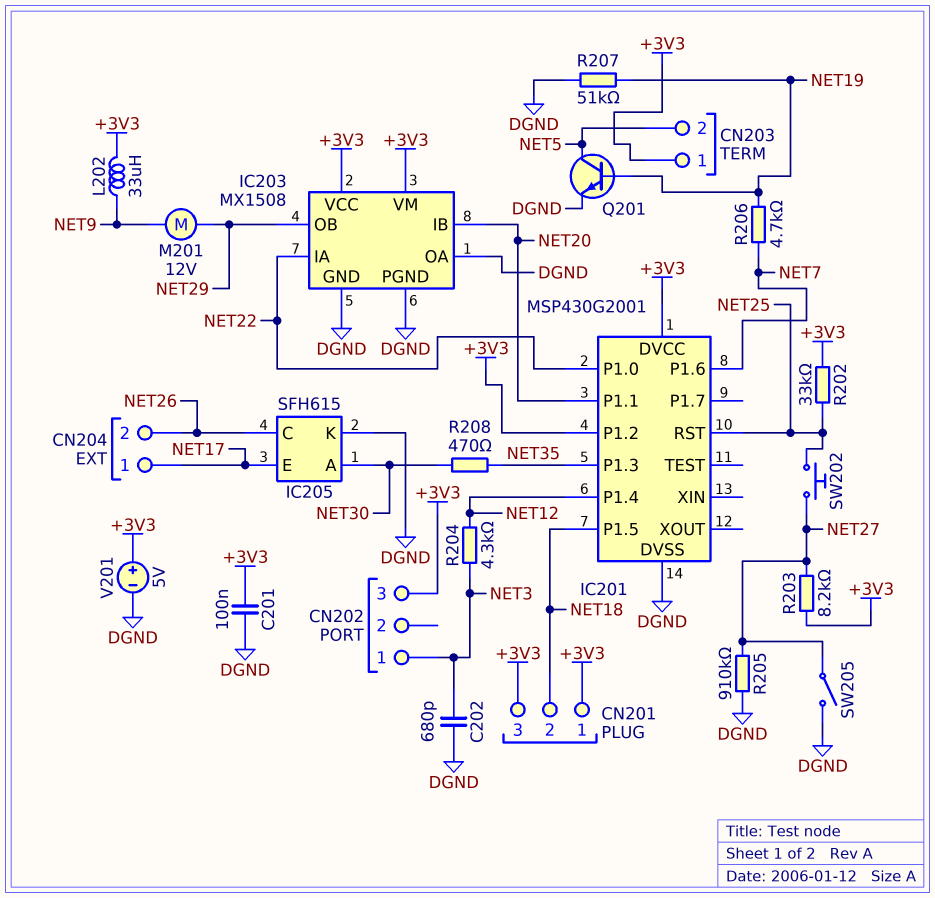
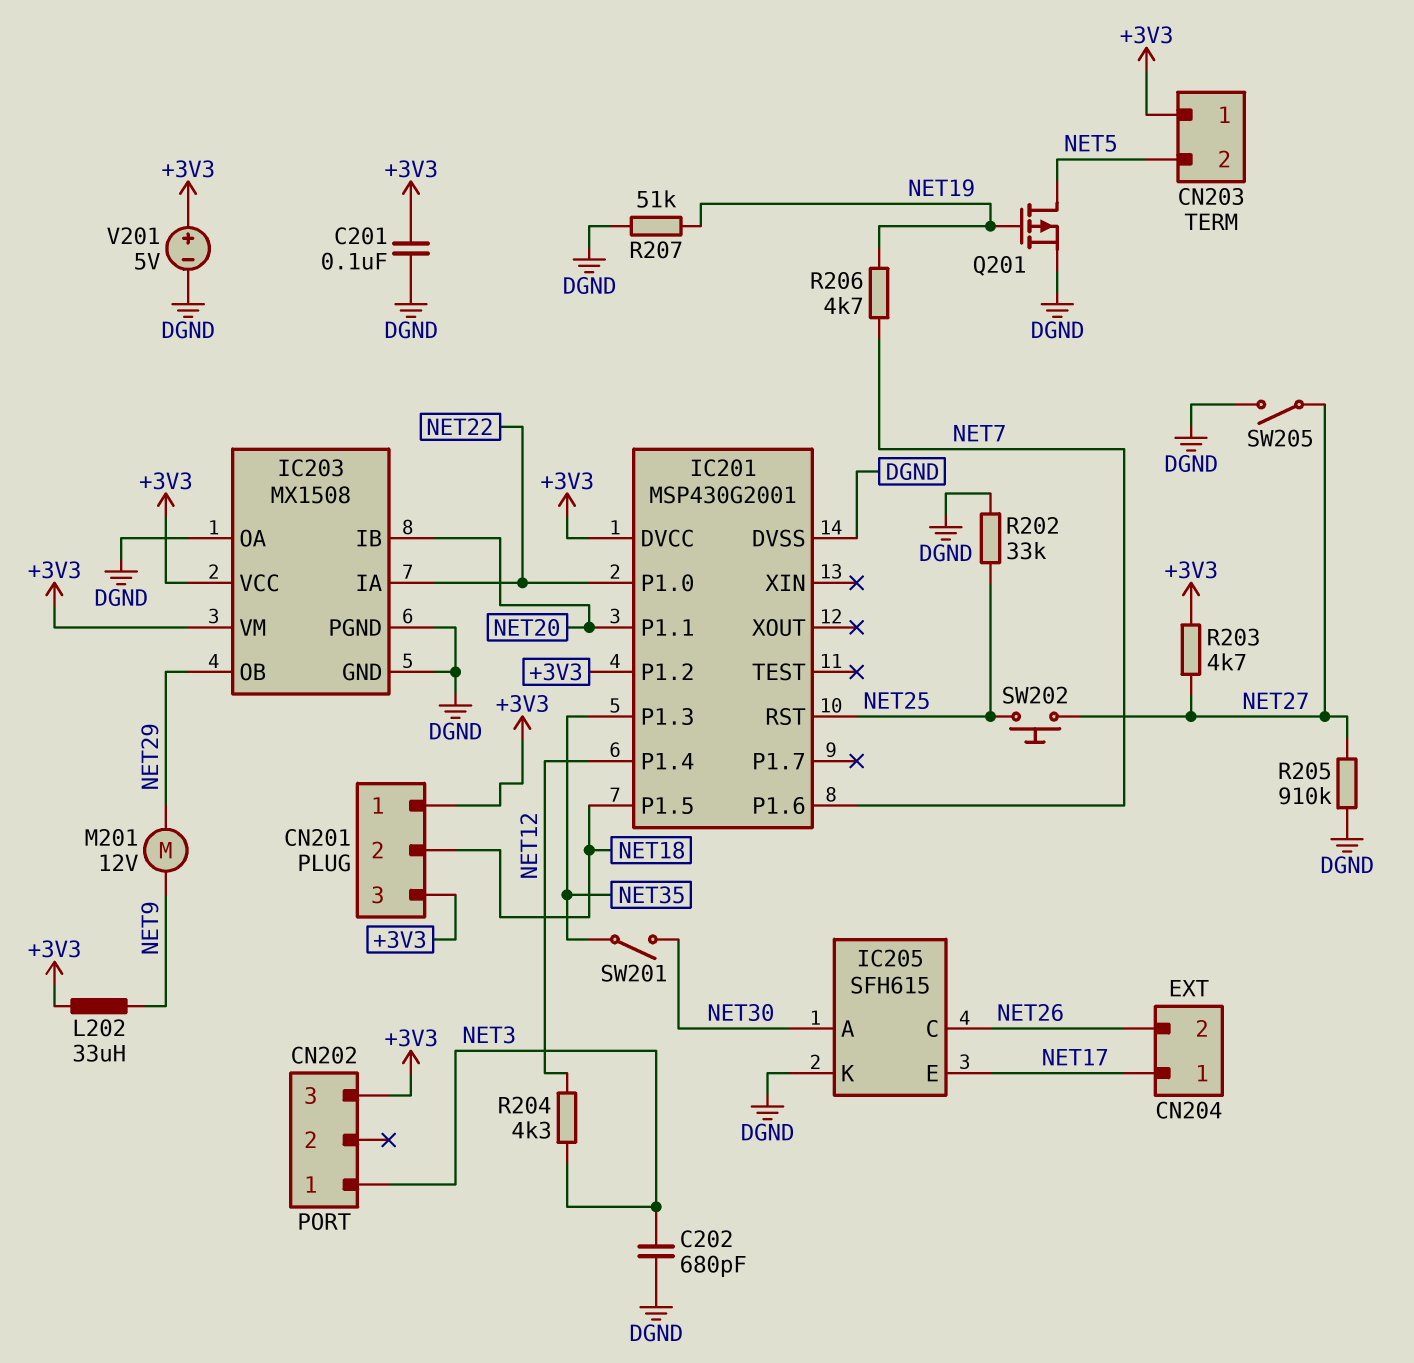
Q201: NPN (B NET19, C NET5, E DGND) -> PMOS (G NET19, D NET5, S DGND)
R202: 33k (+3V3, NET25) -> 33k (DGND, NET25)
R203: 8.2k (+3V3, NET27) -> 4.7k (+3V3, NET27)
R208: 470 (NET30, NET35) -> none
SW201: none -> switch (NET30, NET35)

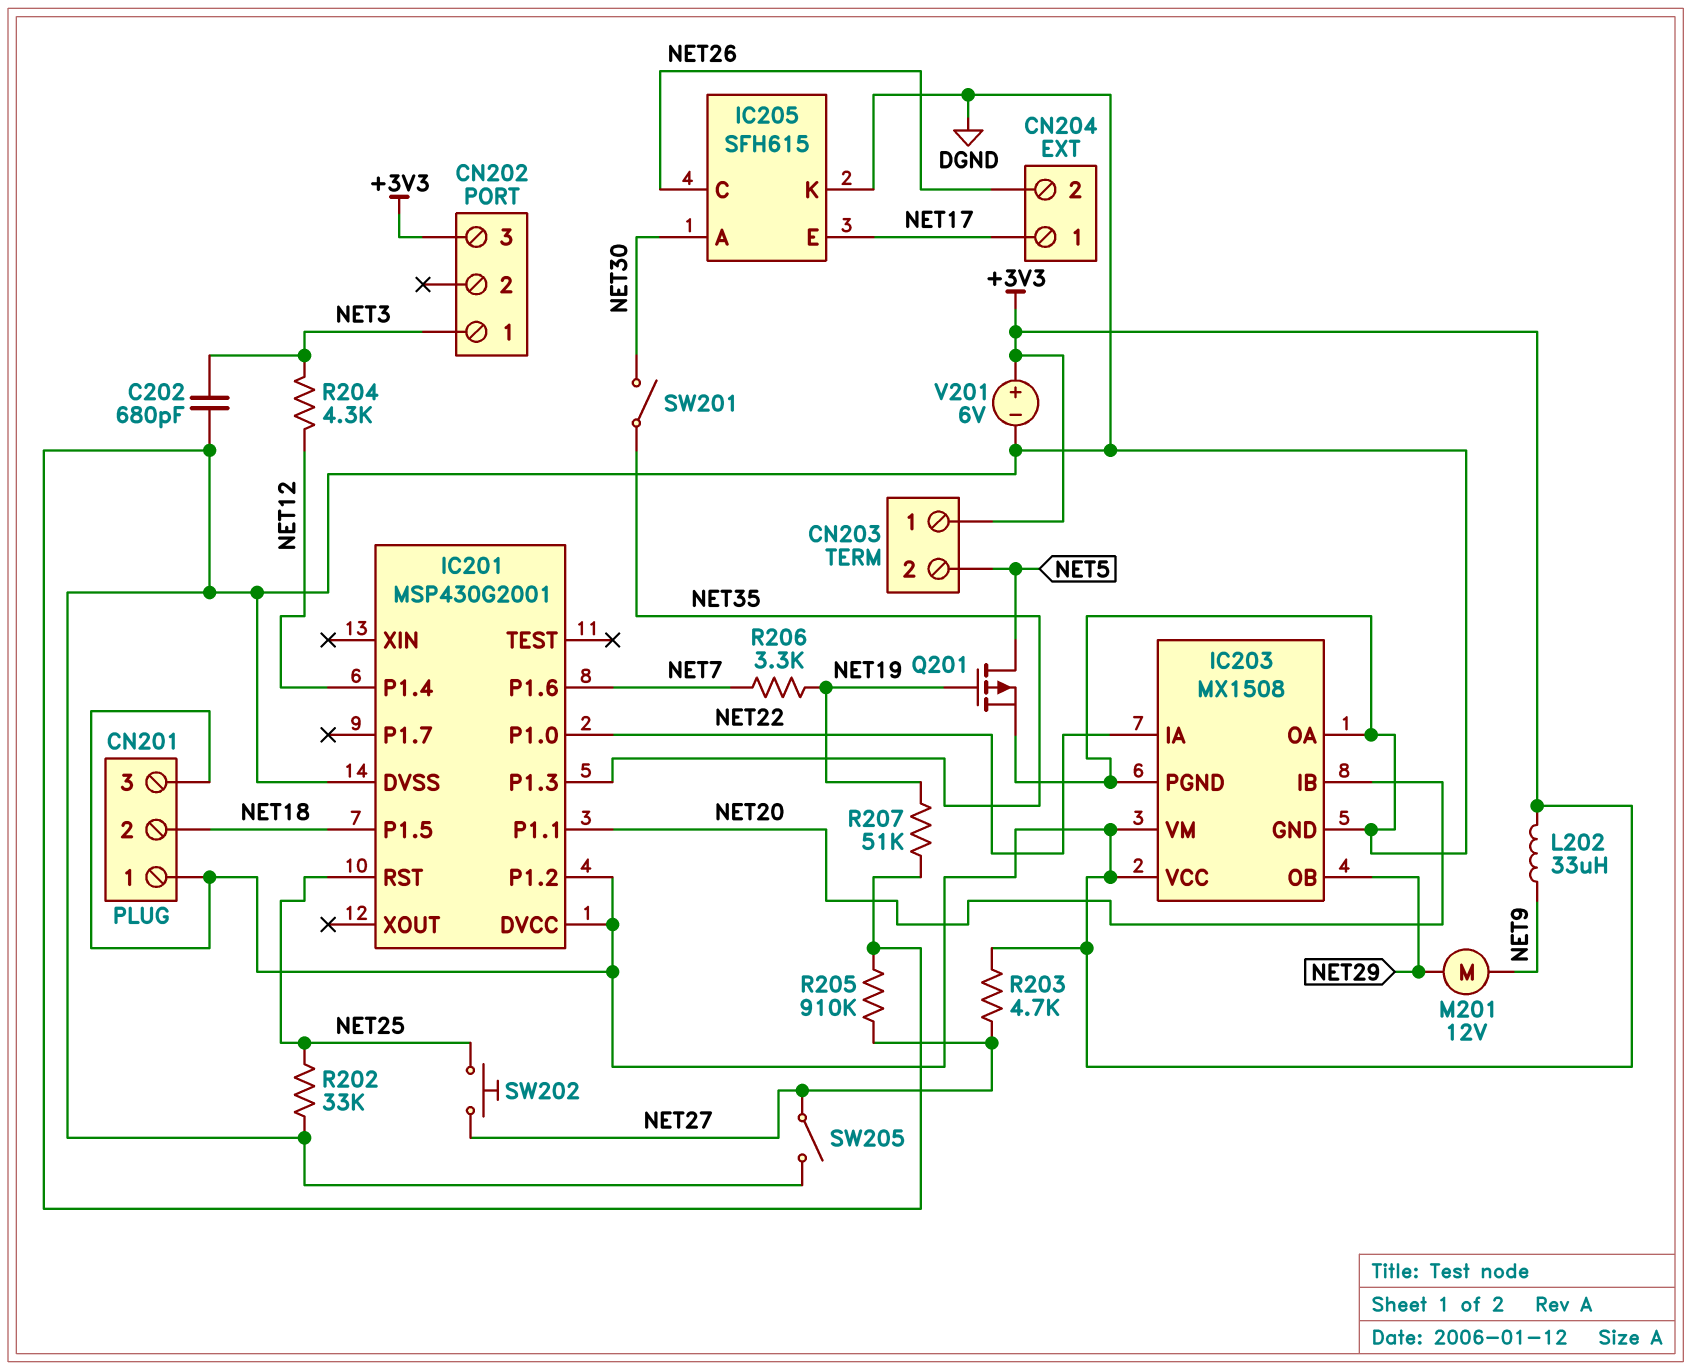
C201: 100nF (+3V3, DGND) -> none
R206: 4.7k (NET7, NET19) -> 3.3k (NET7, NET19)
V201: 5V (plus +3V3, minus DGND) -> 6V (plus +3V3, minus DGND)

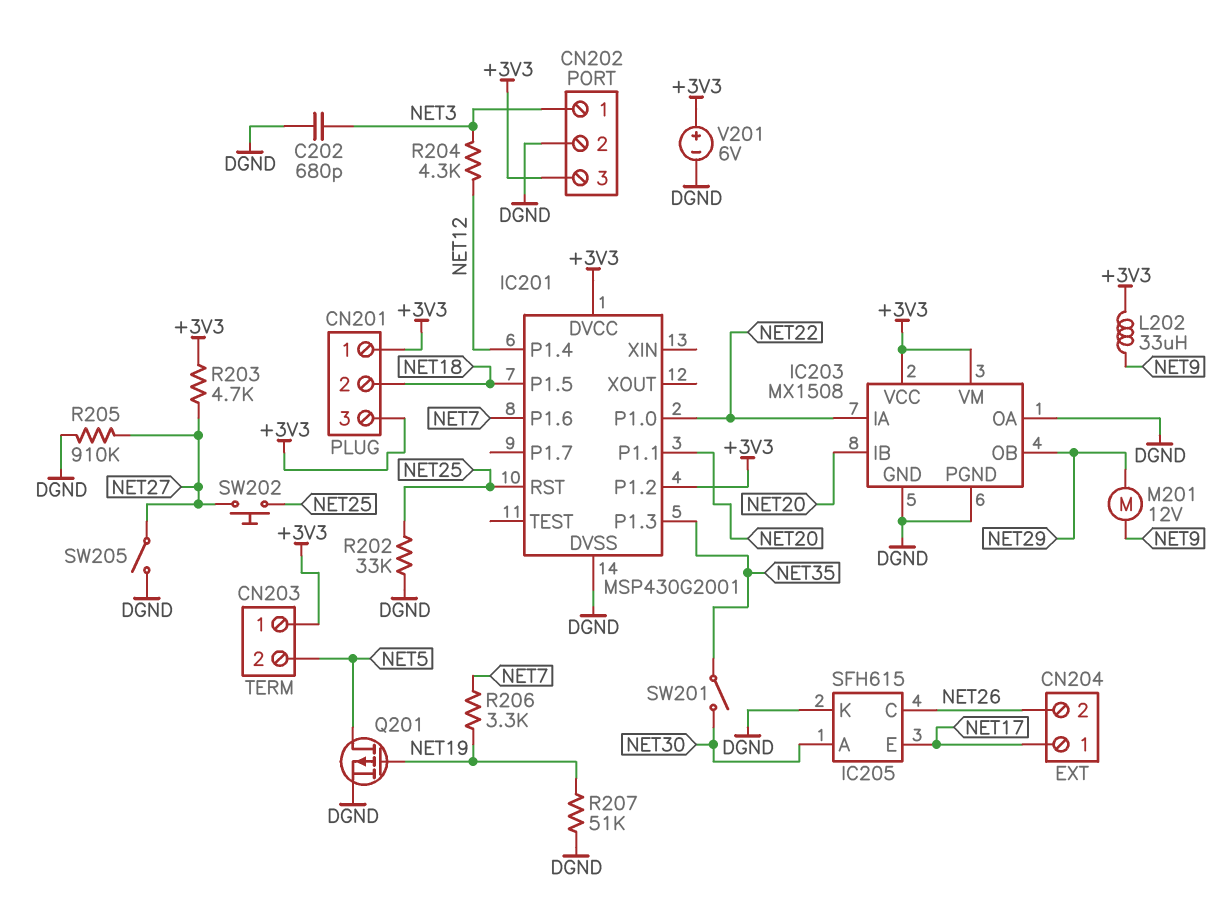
CN202 pin 2: none -> DGND

